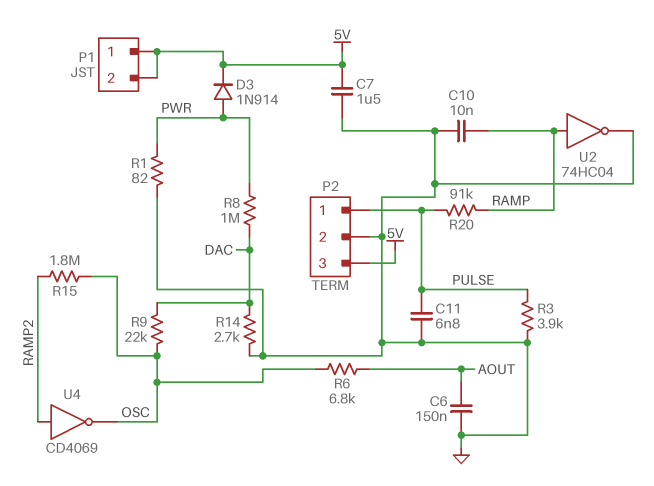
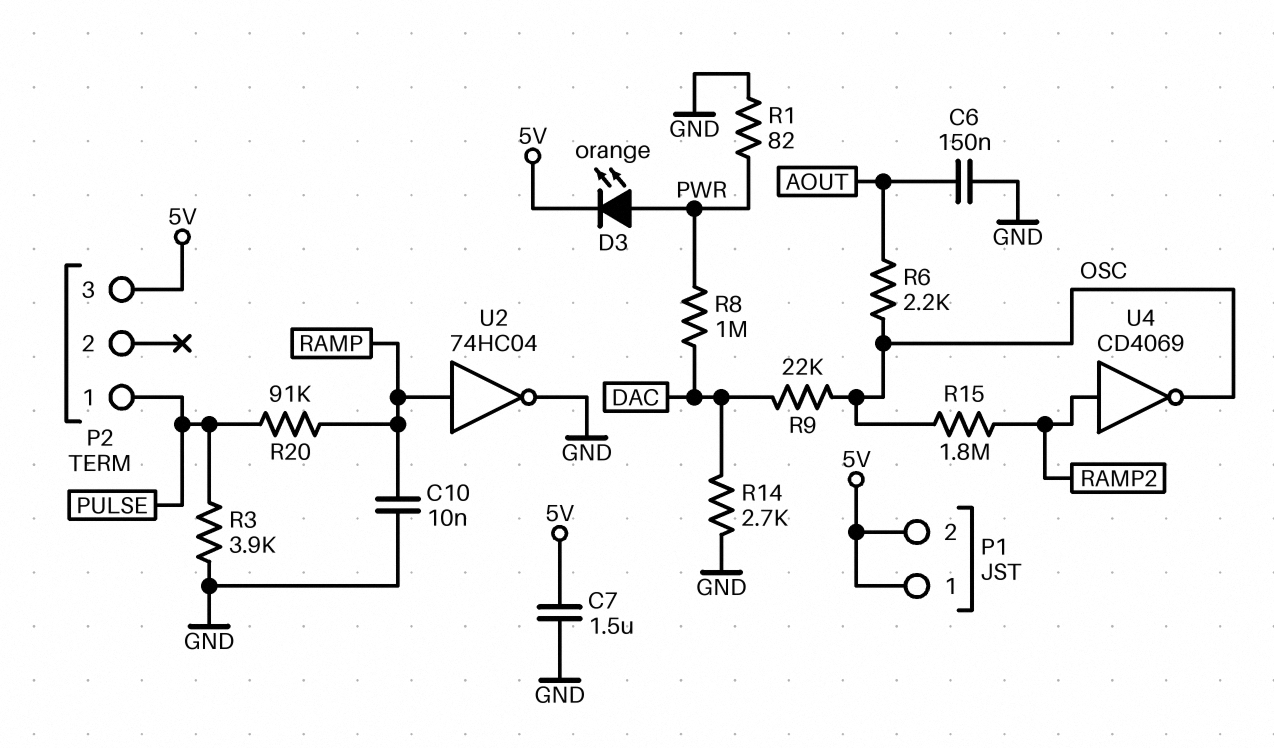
C11: 6.8nF (GND, PULSE) -> none
D3: diode 1N914 (A PWR, K 5V) -> LED orange (A PWR, K 5V)
P2 pin 2: GND -> none
R6: 6.8k (AOUT, OSC) -> 2.2k (AOUT, OSC)

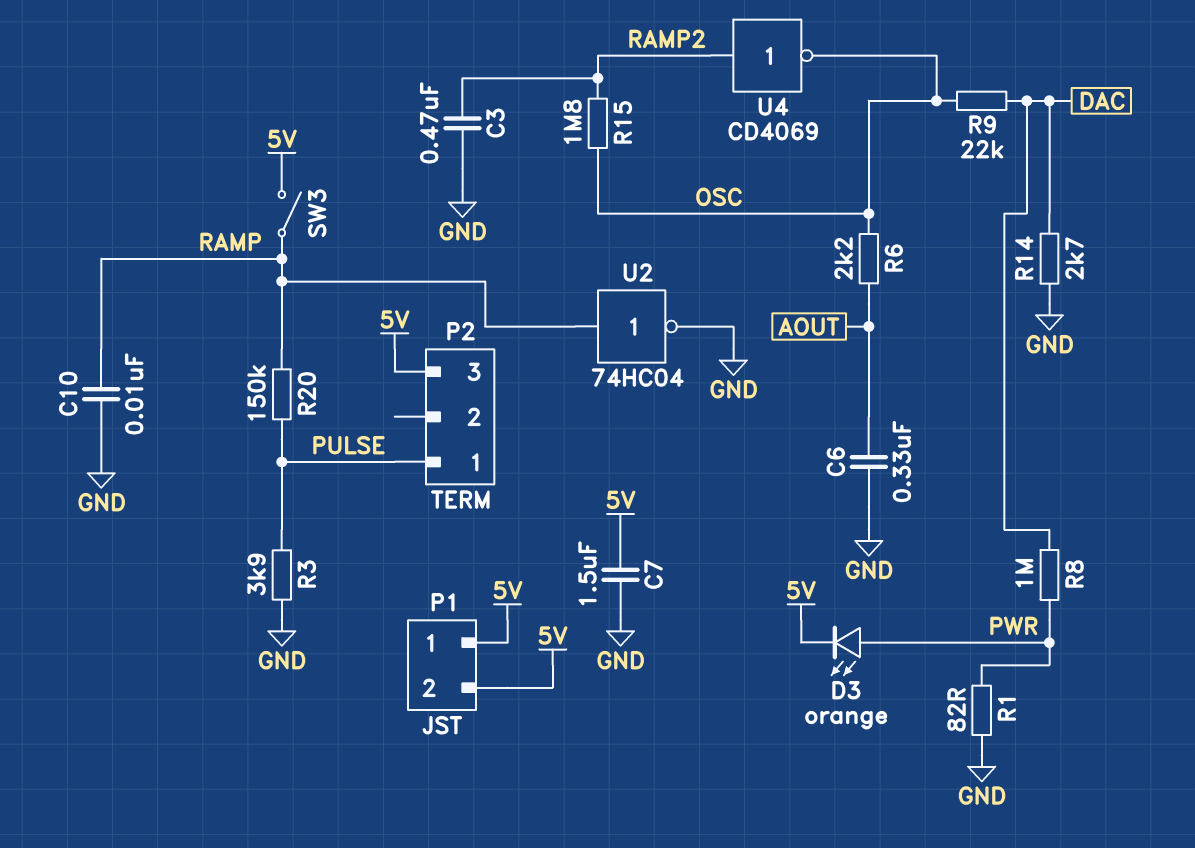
C3: none -> 470nF (GND, RAMP2)
C6: 150nF (AOUT, GND) -> 330nF (AOUT, GND)
R20: 91k (PULSE, RAMP) -> 150k (PULSE, RAMP)
SW3: none -> switch (5V, RAMP)

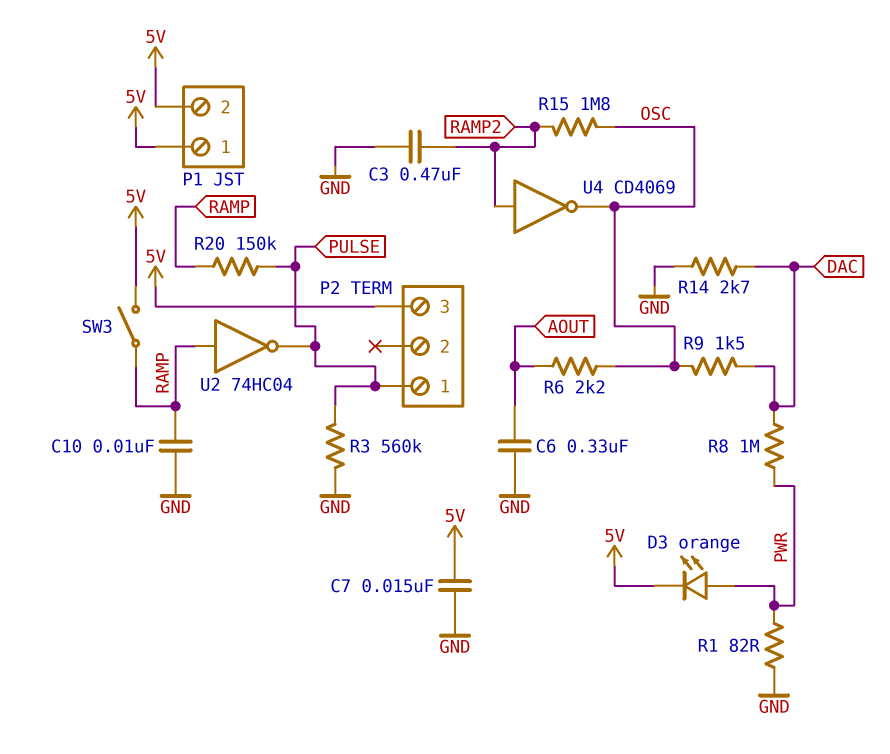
C7: 1.5uF (5V, GND) -> 15nF (5V, GND)
R3: 3.9k (GND, PULSE) -> 560k (GND, PULSE)
R9: 22k (DAC, OSC) -> 1.5k (DAC, OSC)
U2: NOT 74HC04 (in RAMP, out GND) -> NOT 74HC04 (in RAMP, out PULSE)

